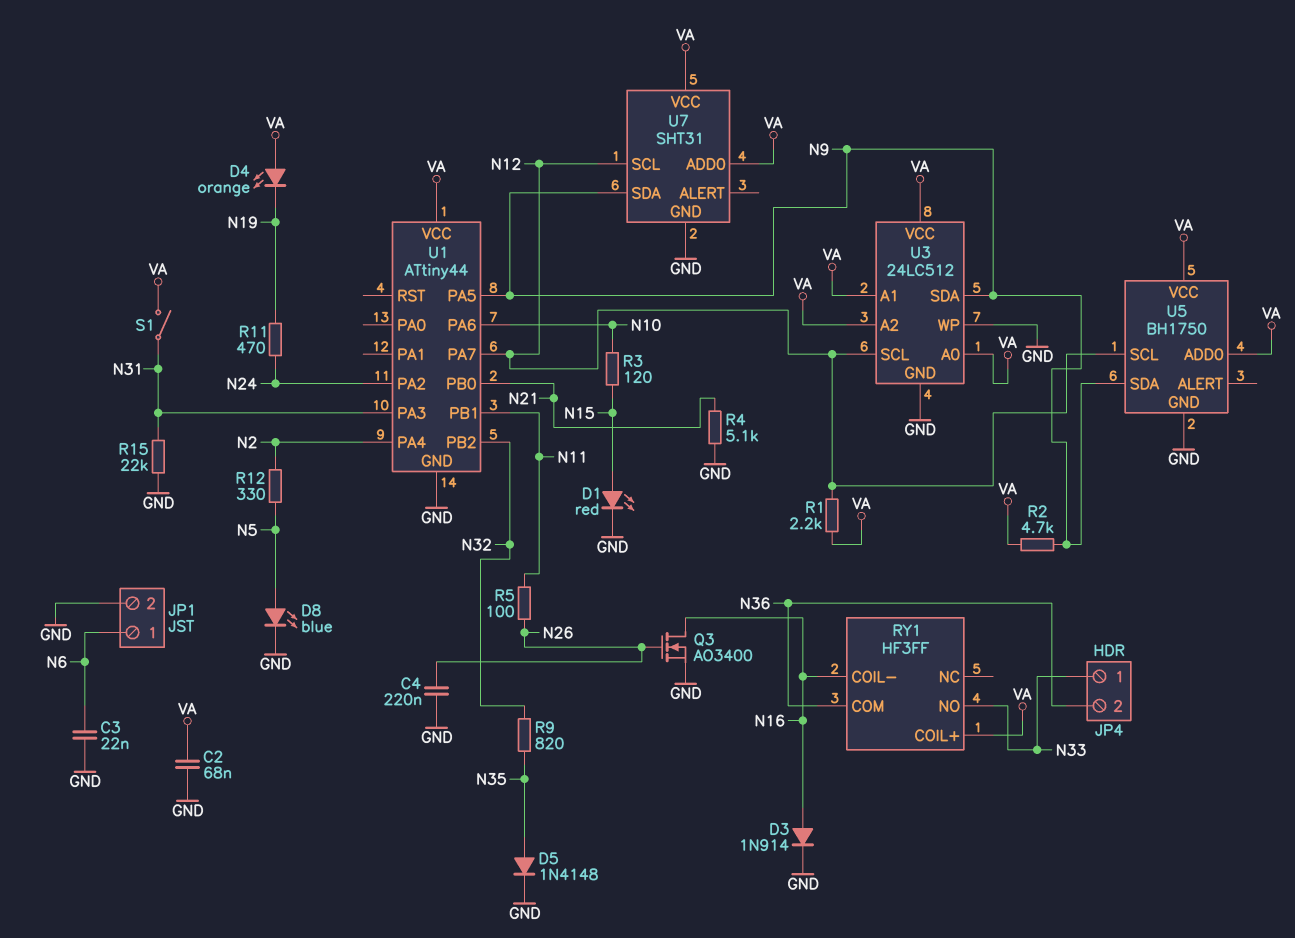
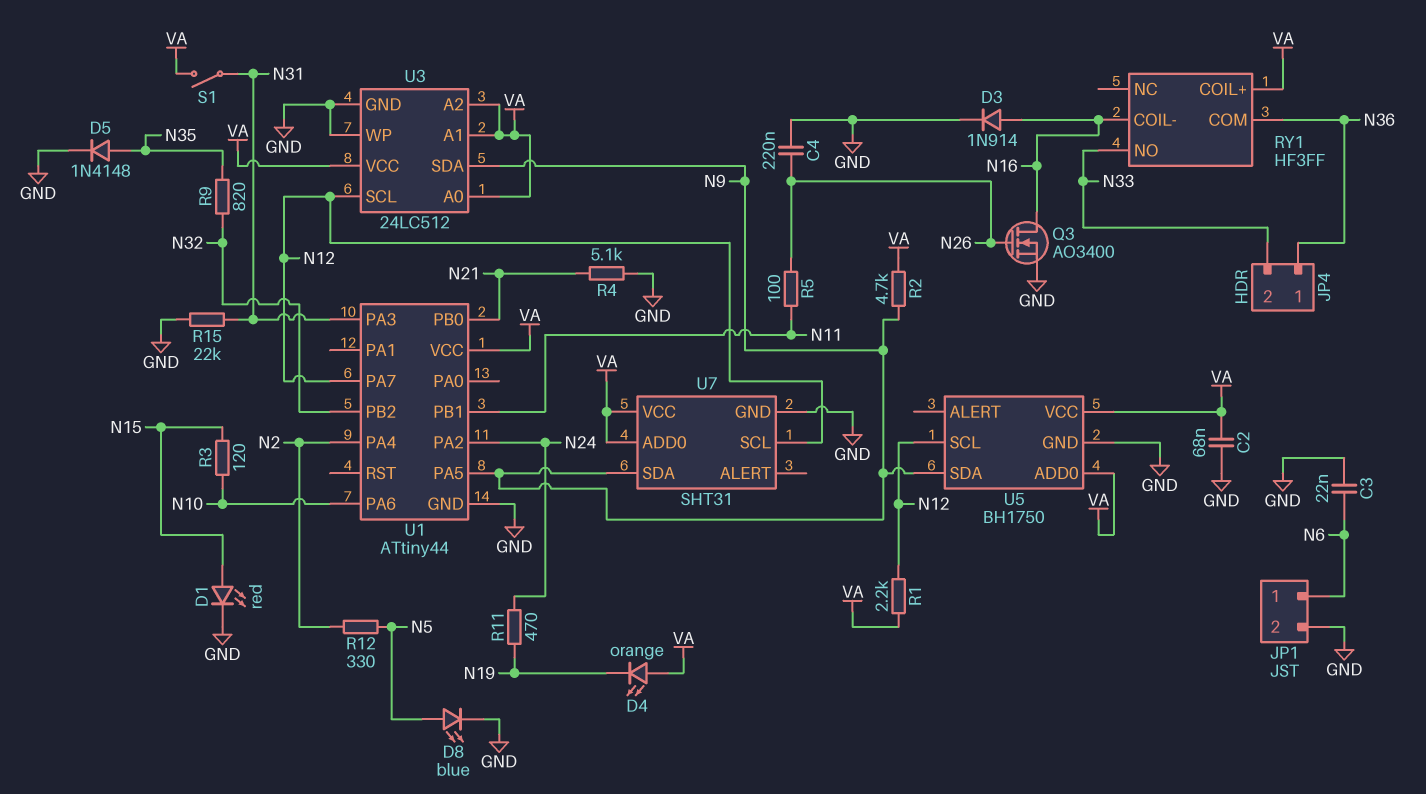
JP4 pin 1: N33 -> N36
JP4 pin 2: N36 -> N33

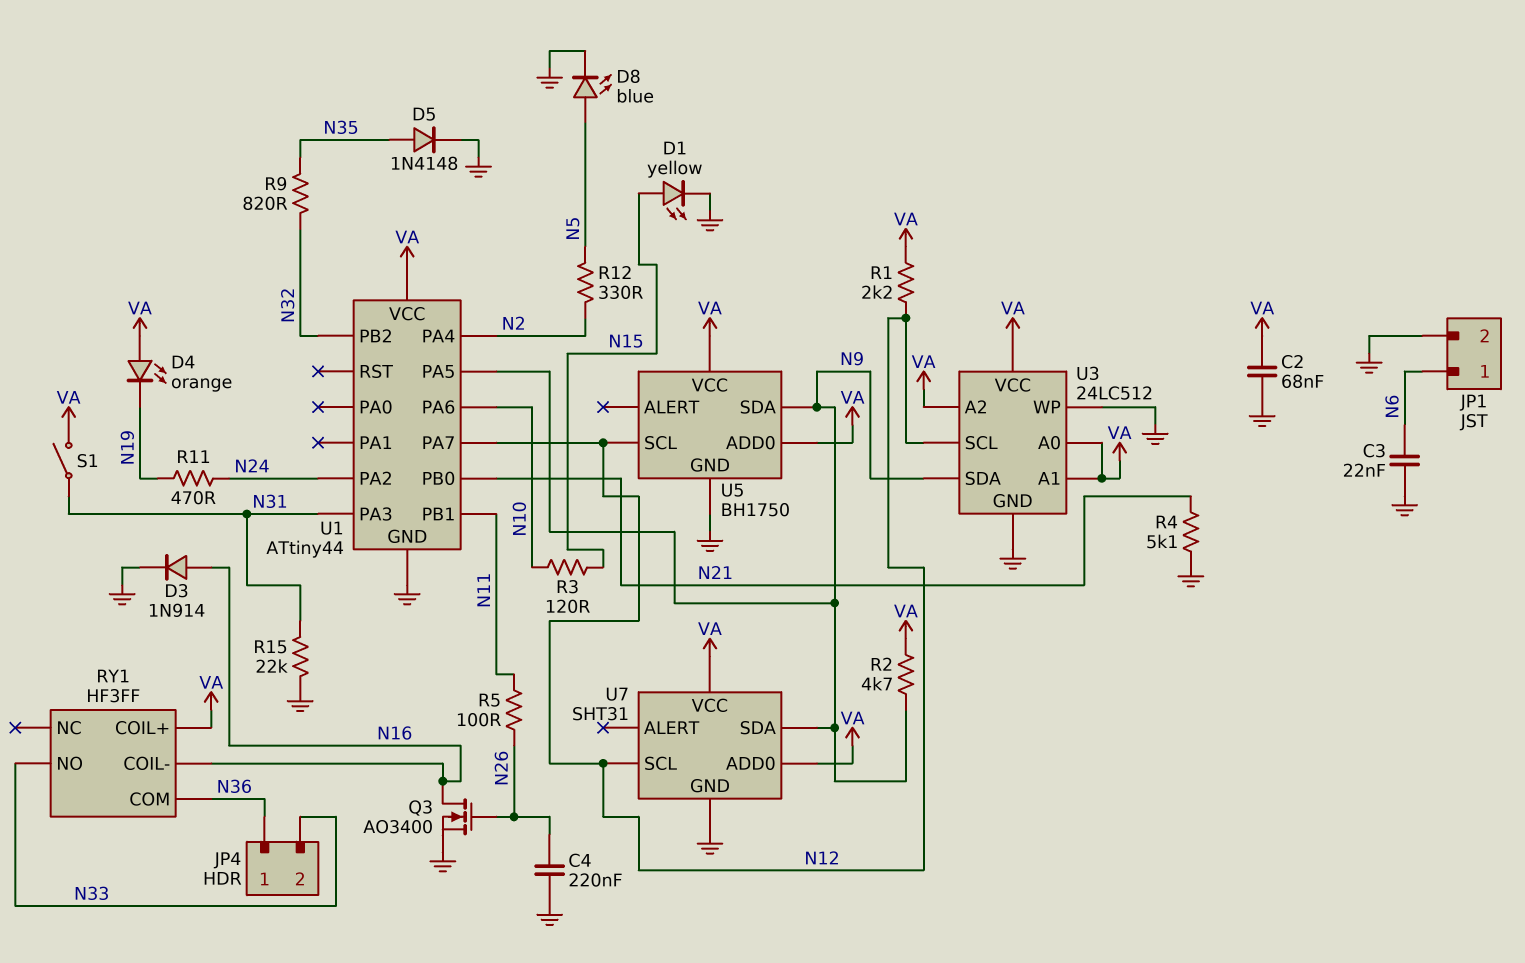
D1: LED red (A N15, K GND) -> LED yellow (A N15, K GND)

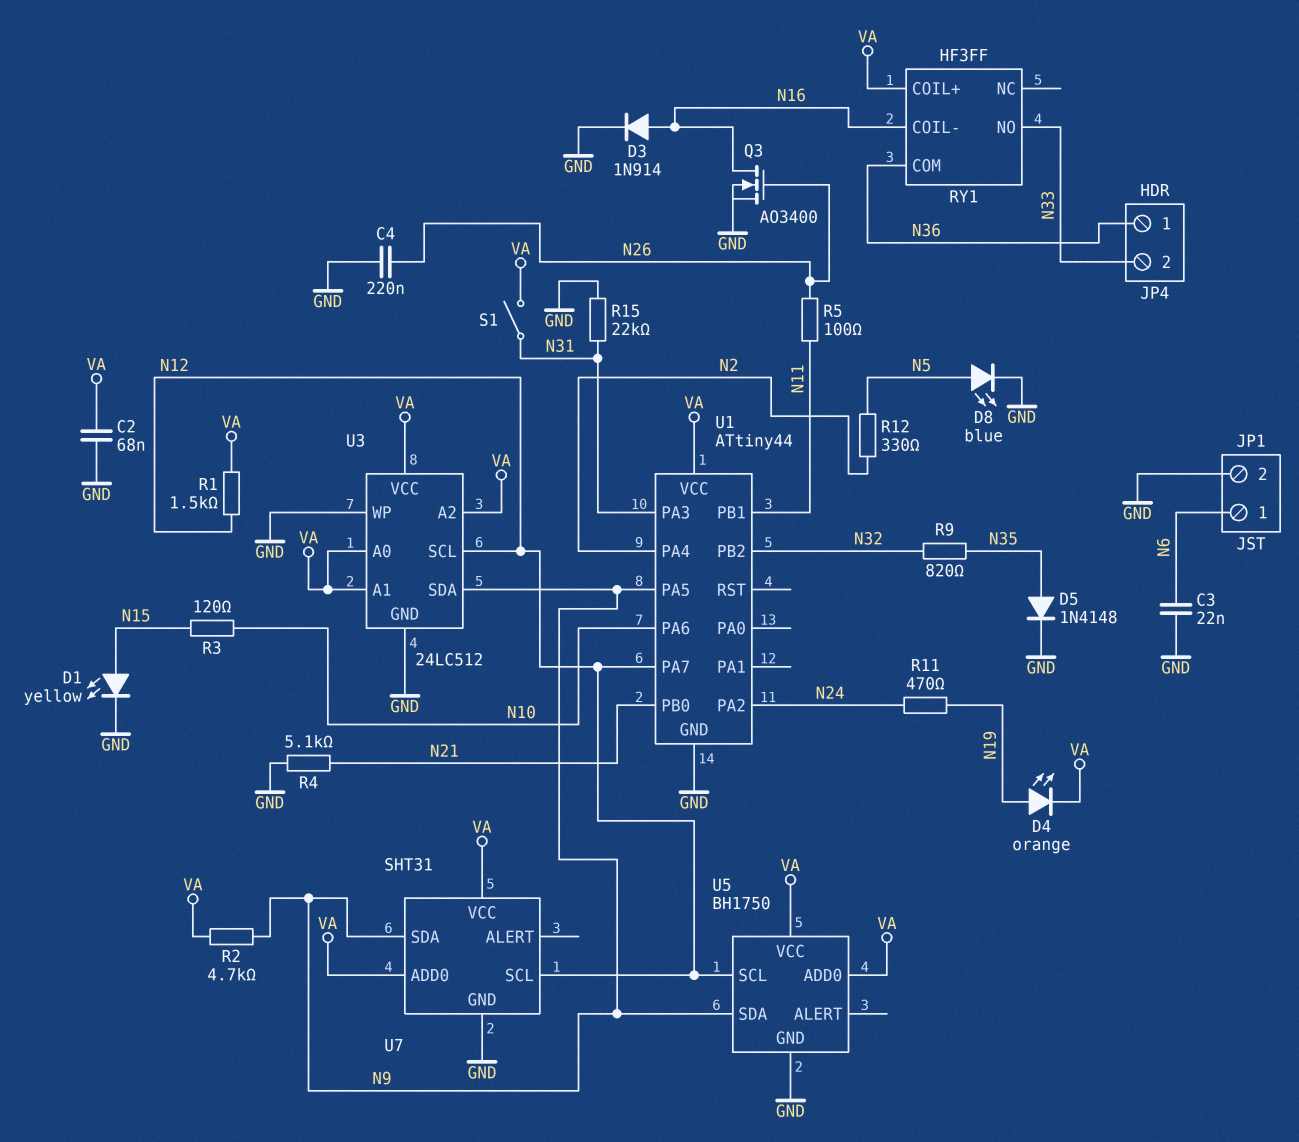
D4: LED orange (A VA, K N19) -> LED orange (A N19, K VA)
R1: 2.2k (N12, VA) -> 1.5k (N12, VA)

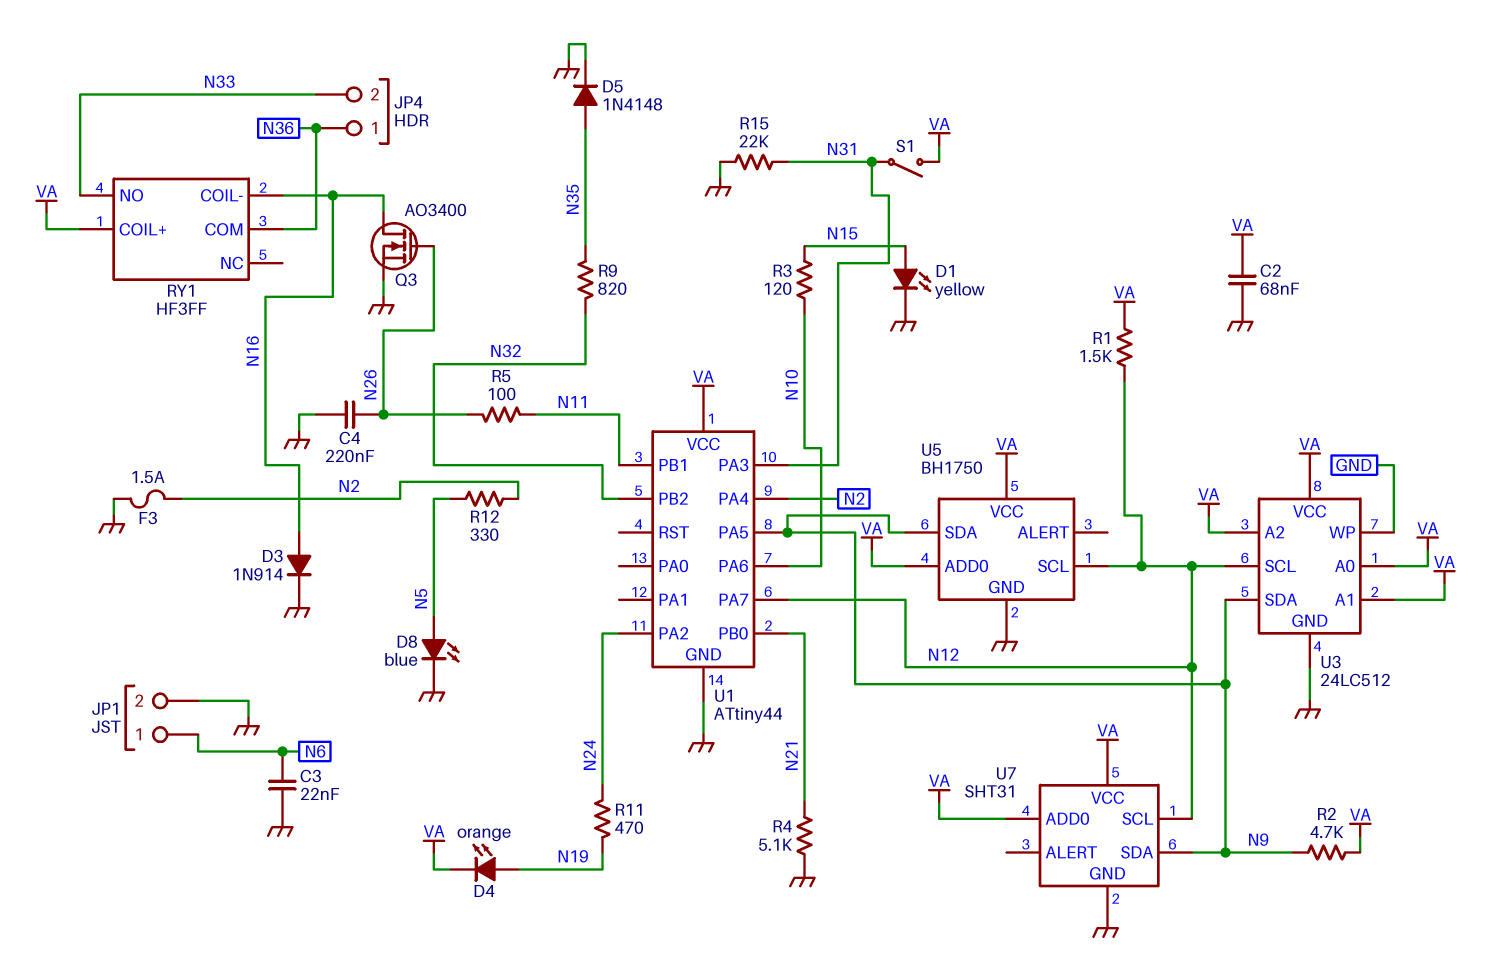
F3: none -> 1.5A (GND, N2)

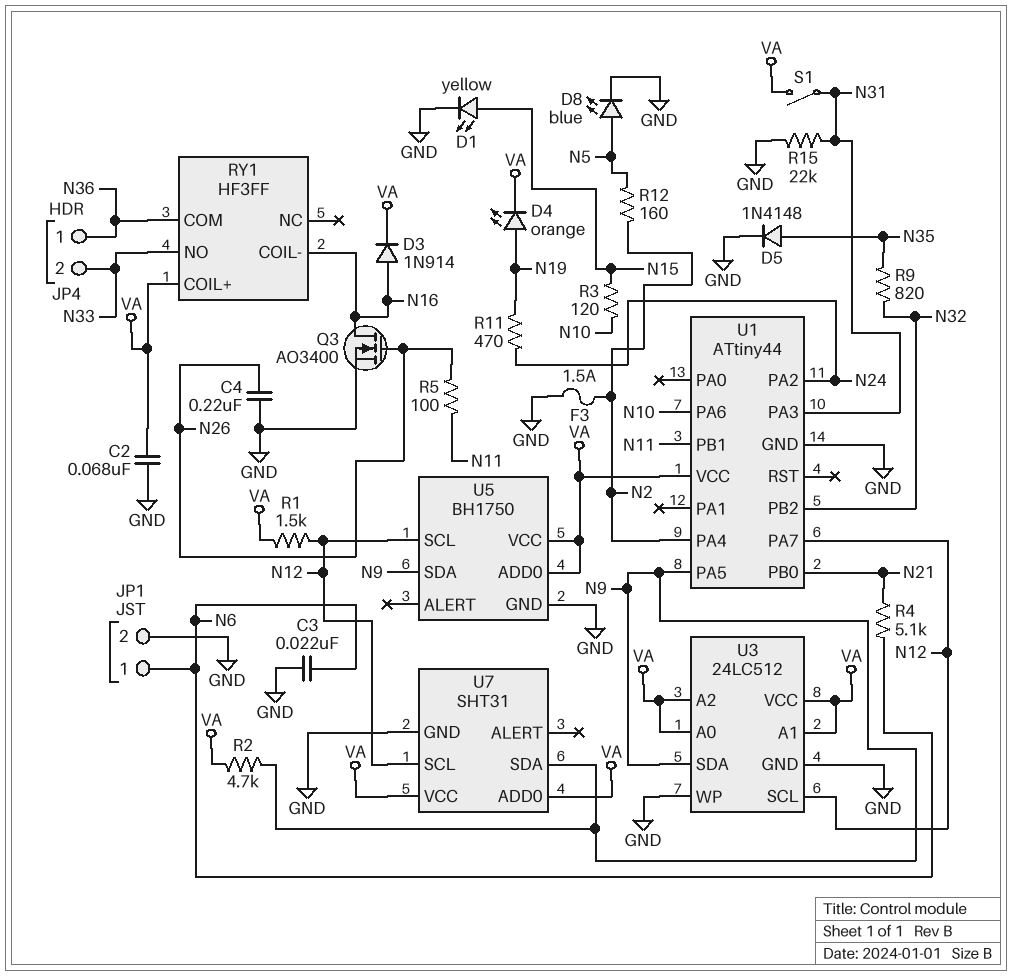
D3: diode 1N914 (A N16, K GND) -> diode 1N914 (A N16, K VA)
R4: 5.1k (GND, N21) -> 5.1k (N6, N21)
R12: 330 (N2, N5) -> 160 (N2, N5)

